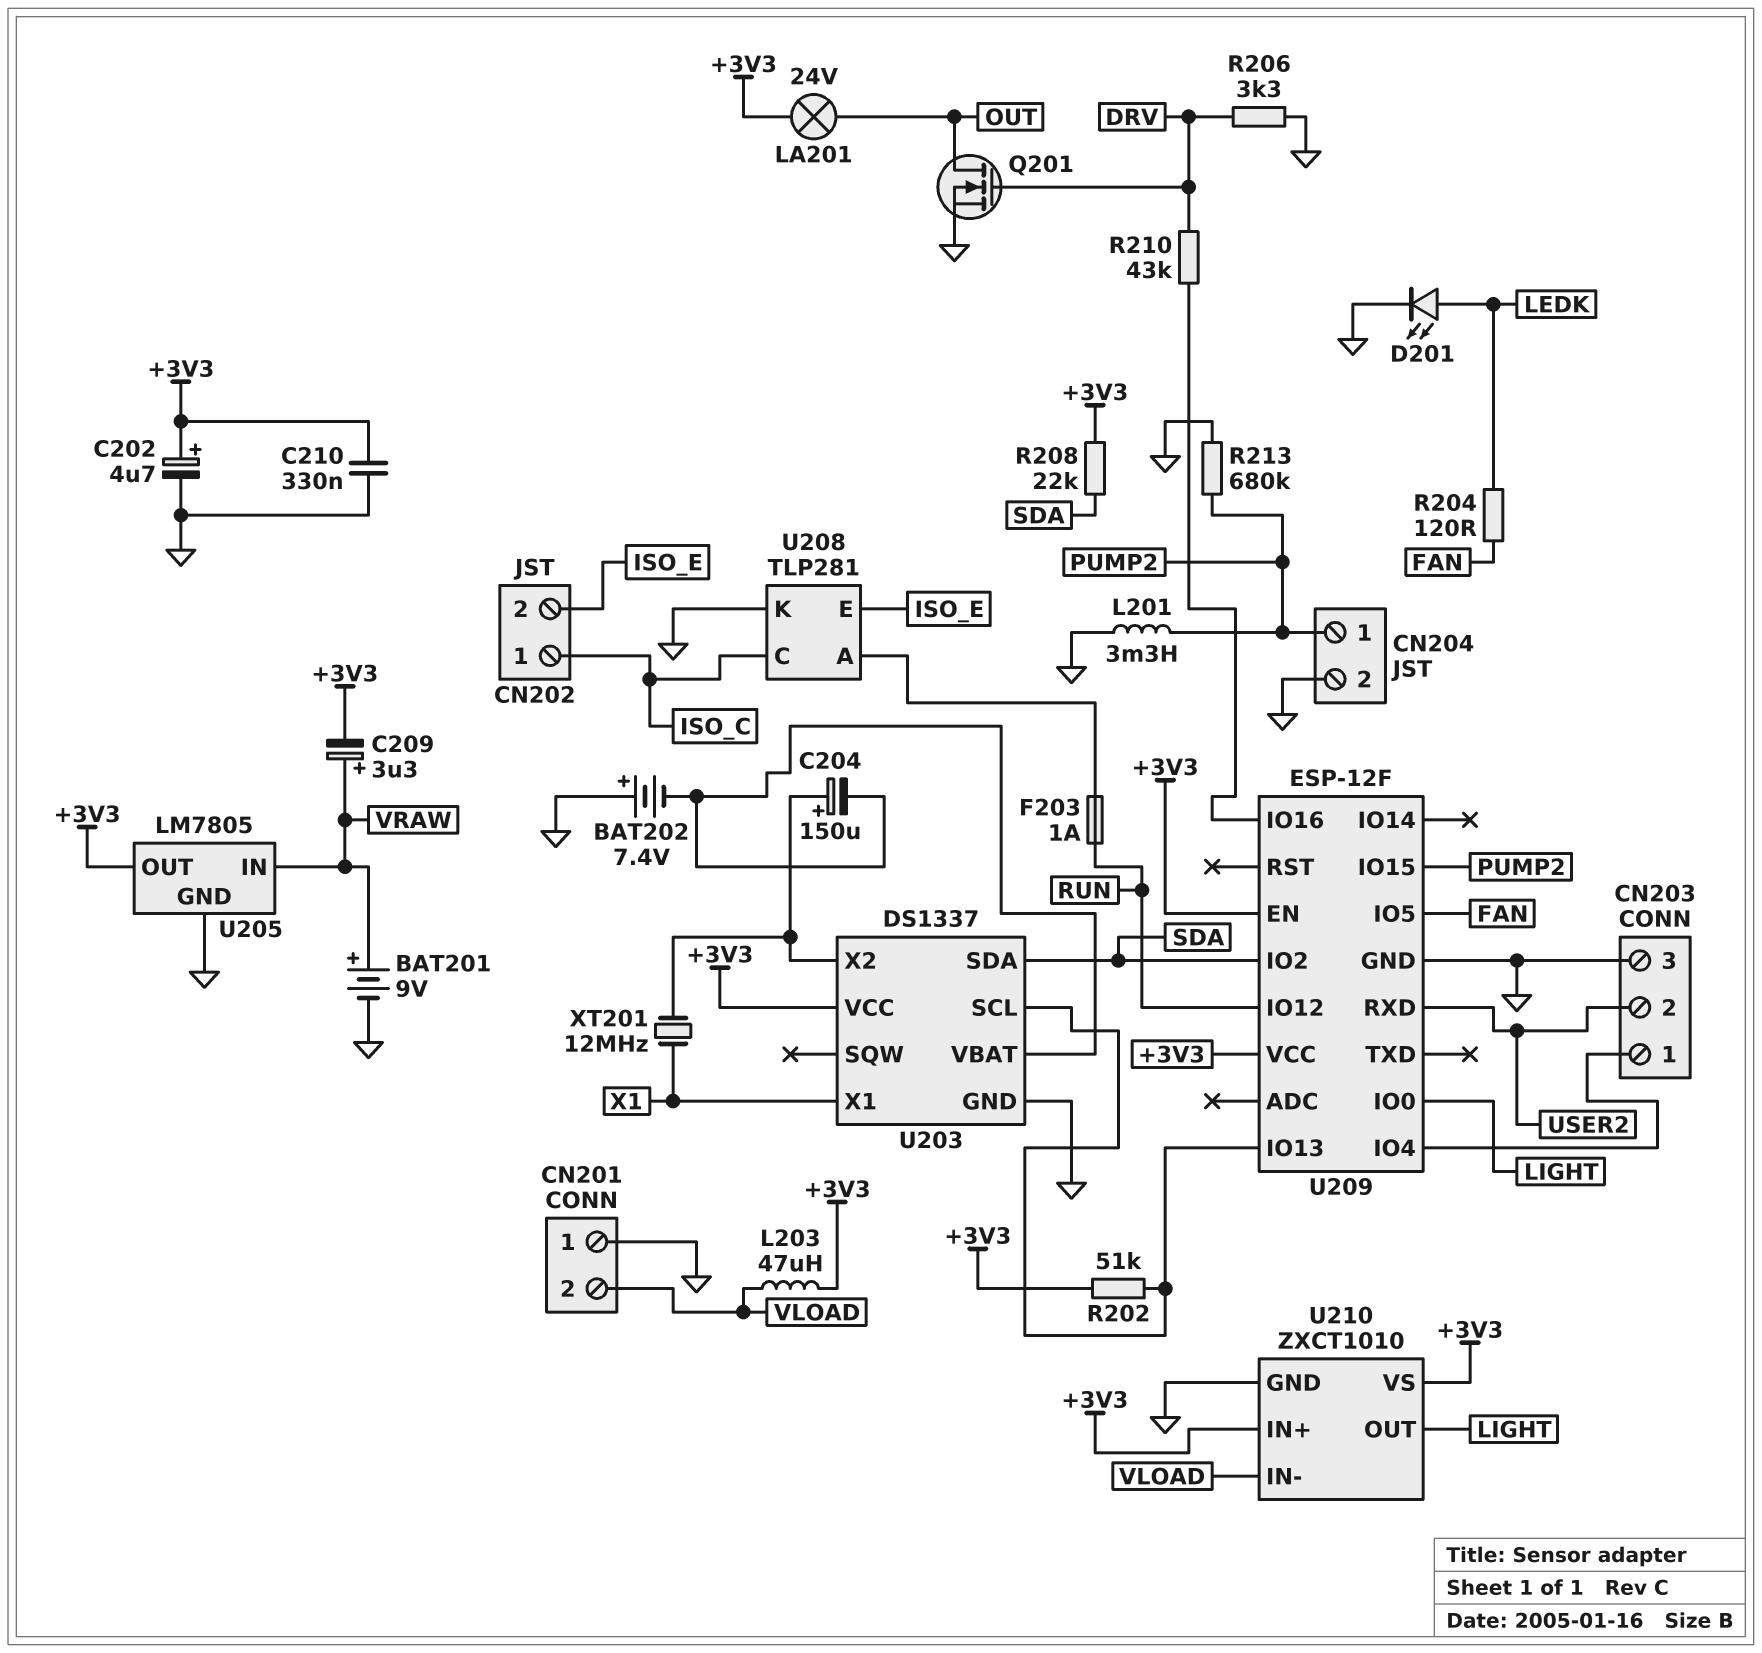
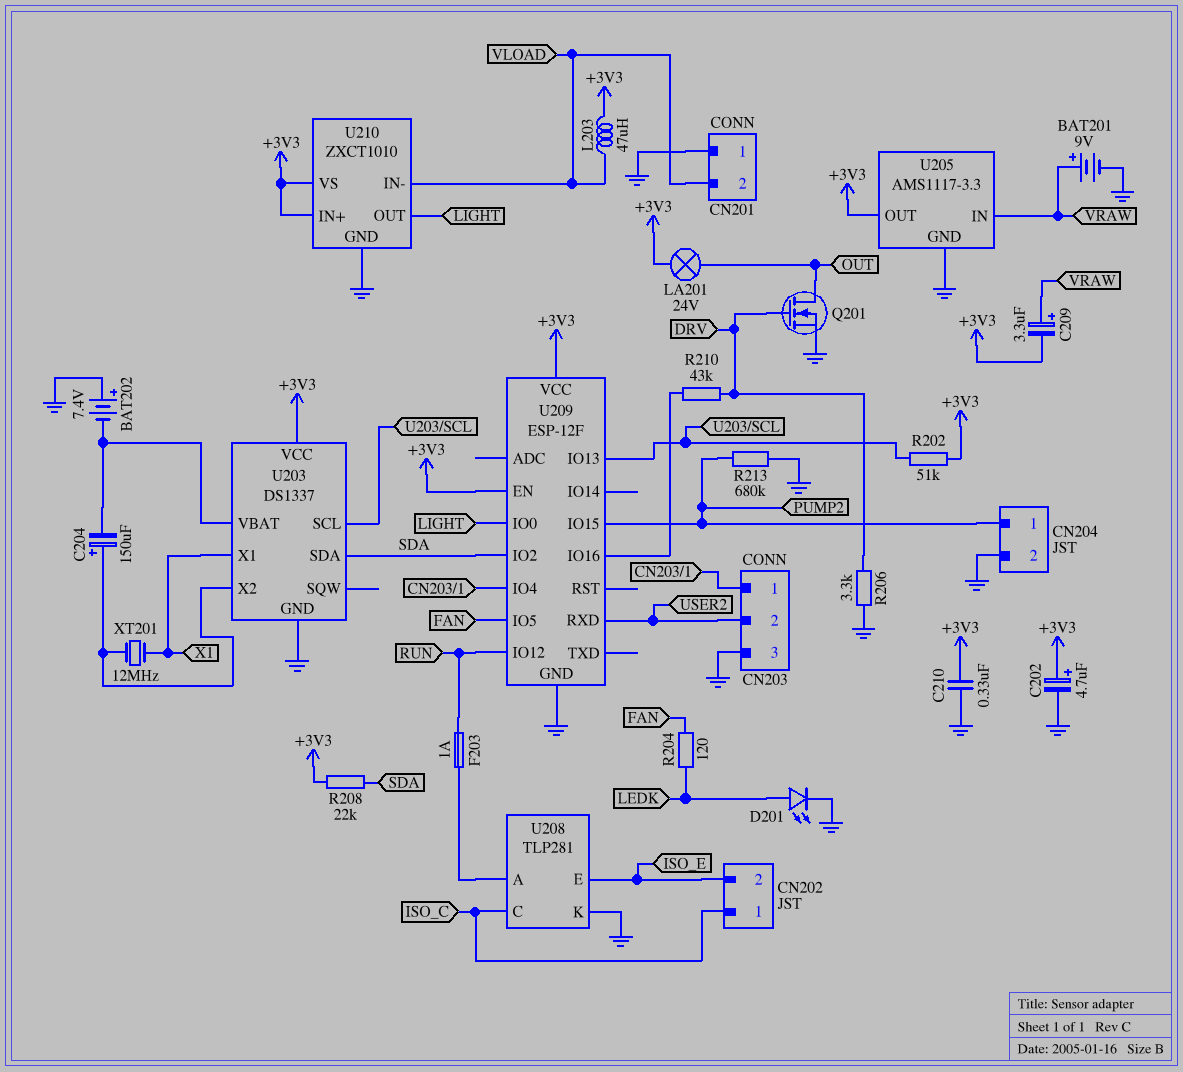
L201: 3.3mH (GND, PUMP2) -> none
U205: LM7805 -> AMS1117-3.3

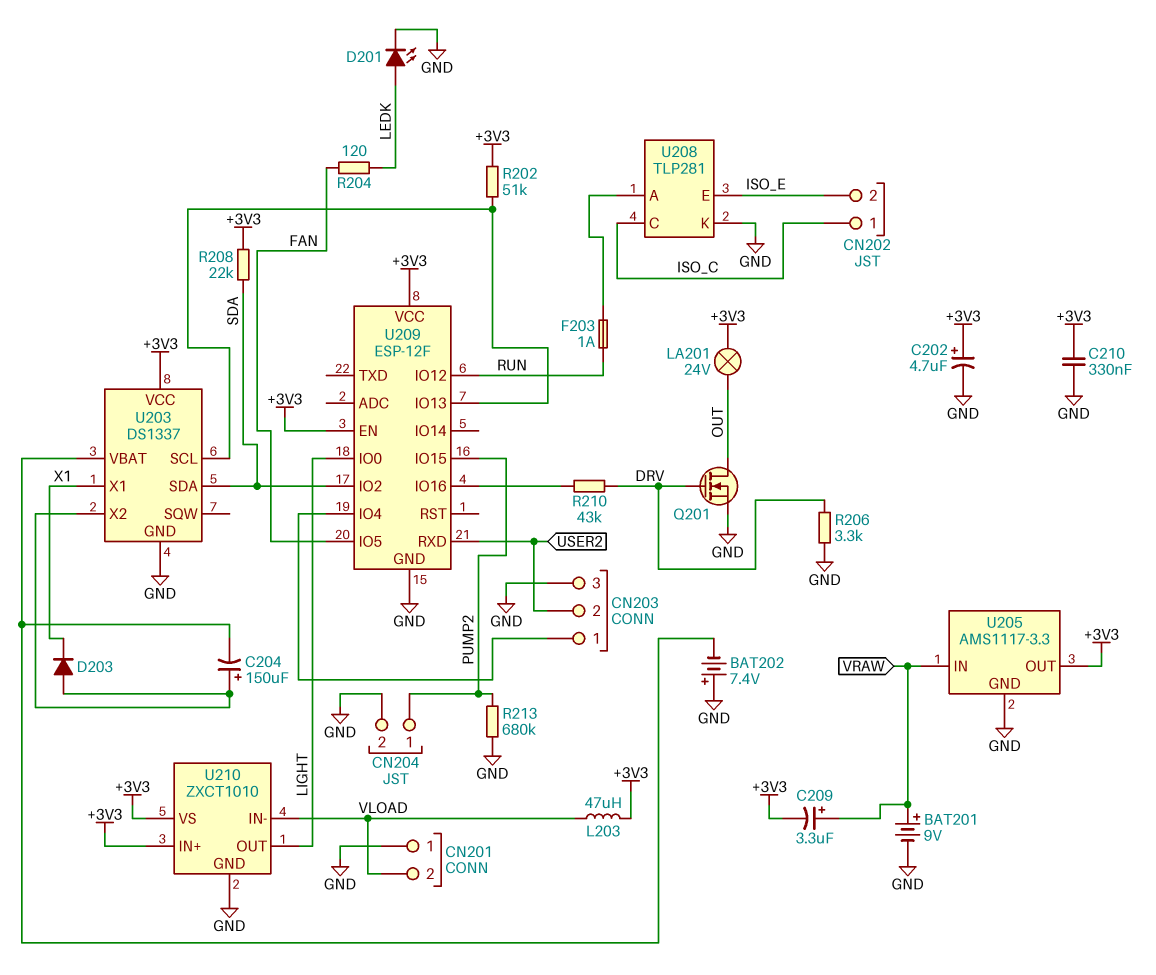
D203: none -> diode (A U203/X2, K X1)
XT201: 12MHz (U203/X2, X1) -> none

